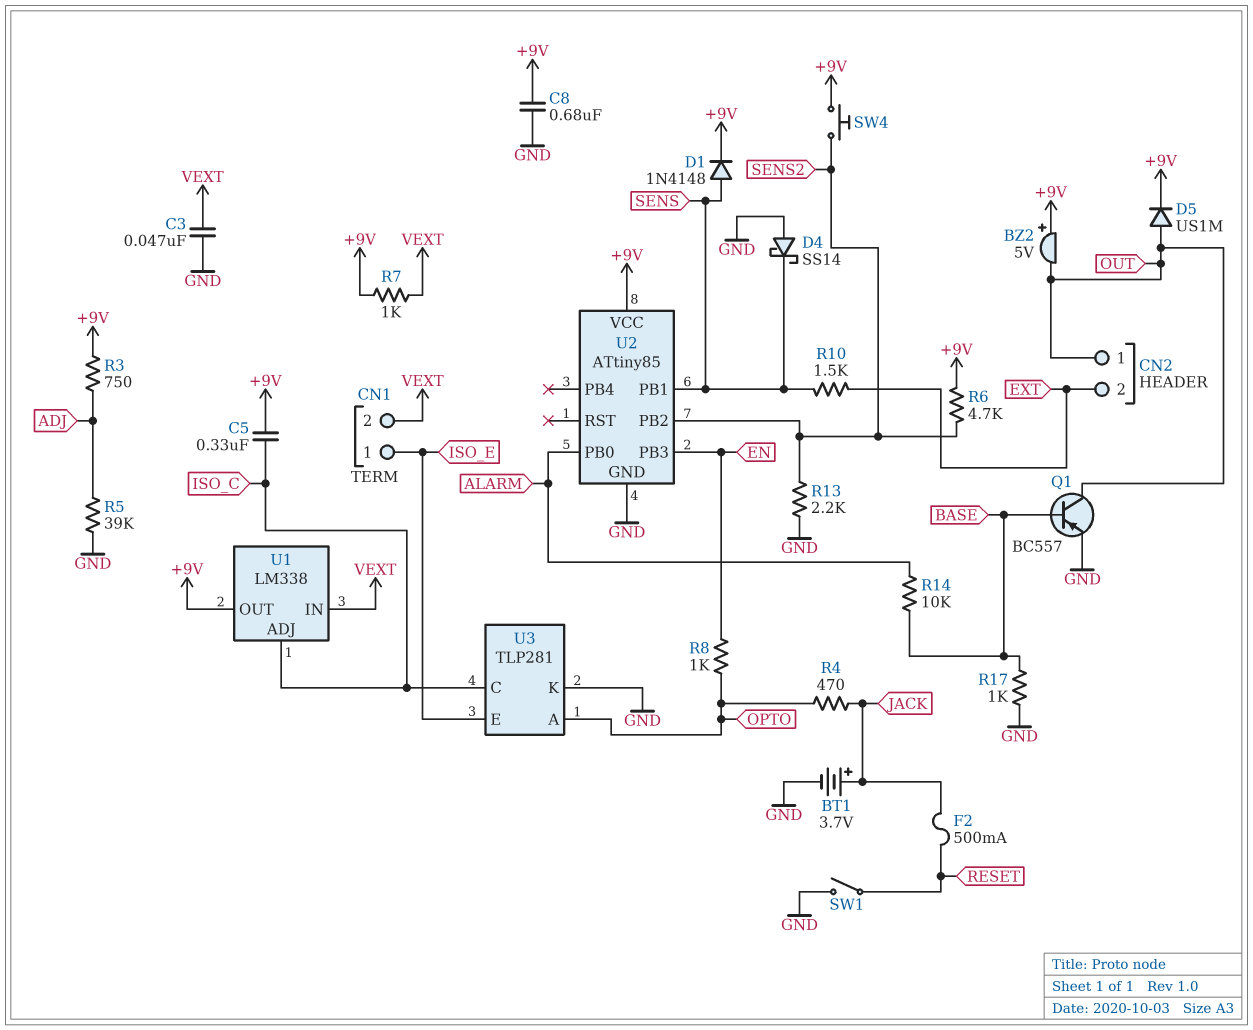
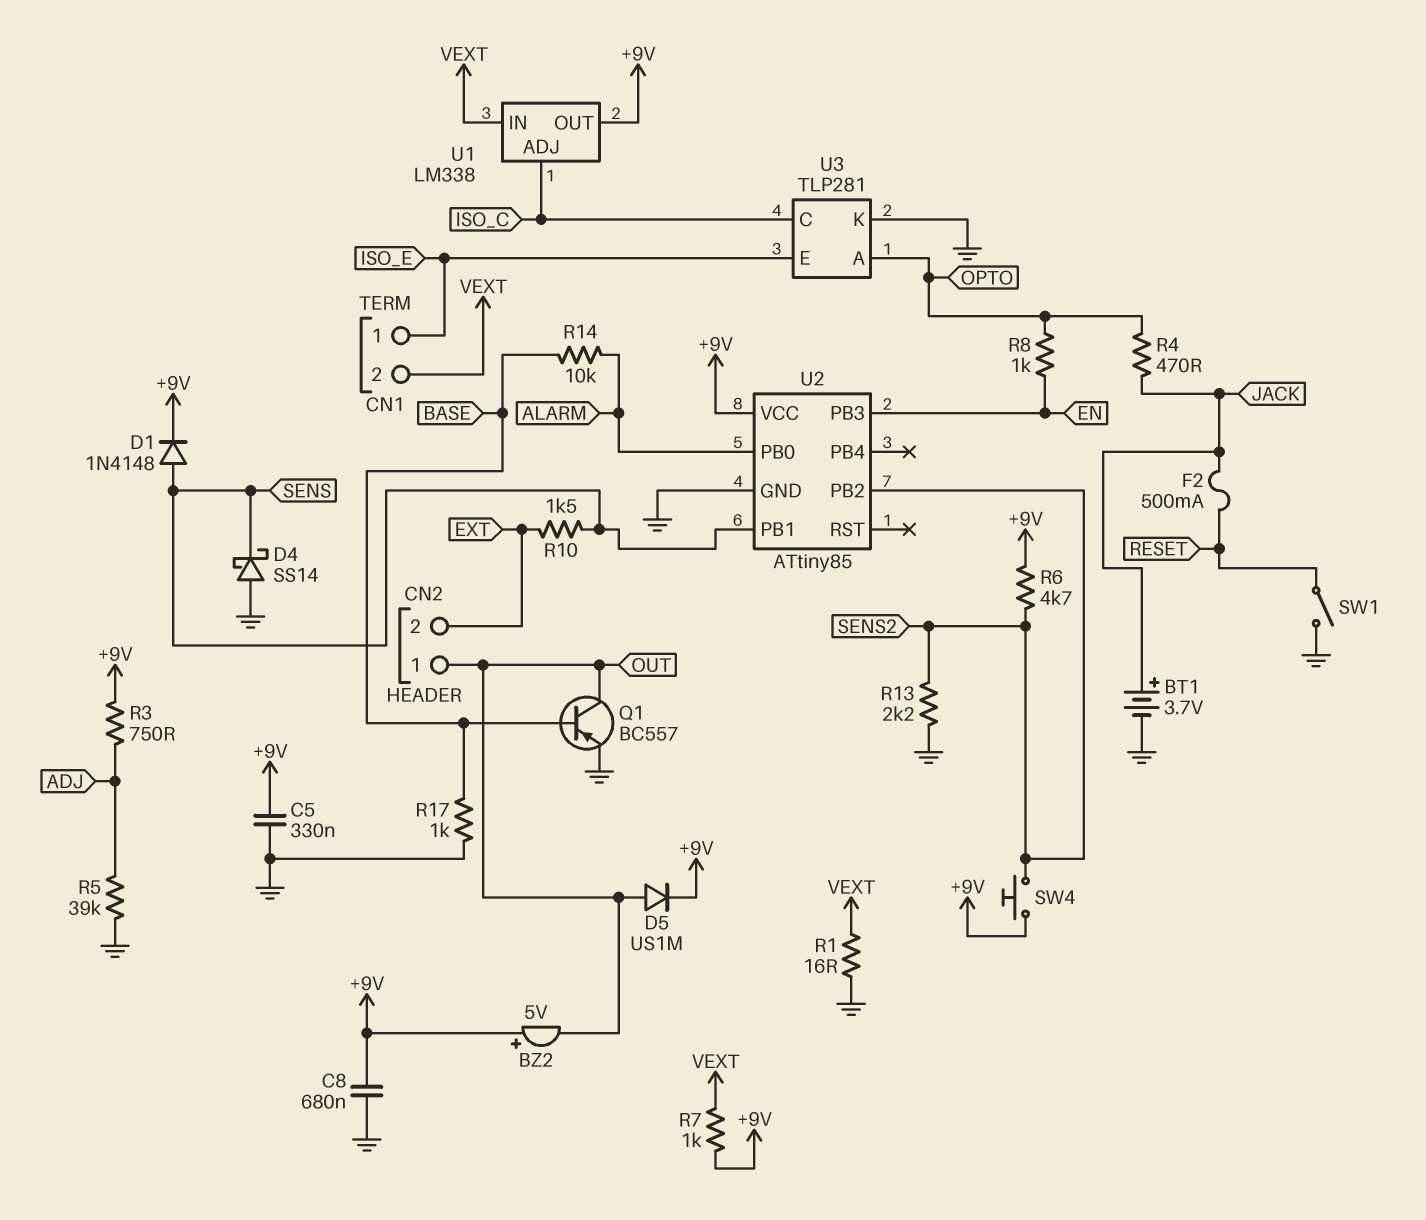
C3: 47nF (GND, VEXT) -> none
C5: 330nF (+9V, ISO_C) -> 330nF (+9V, GND)
R1: none -> 16 (GND, VEXT)

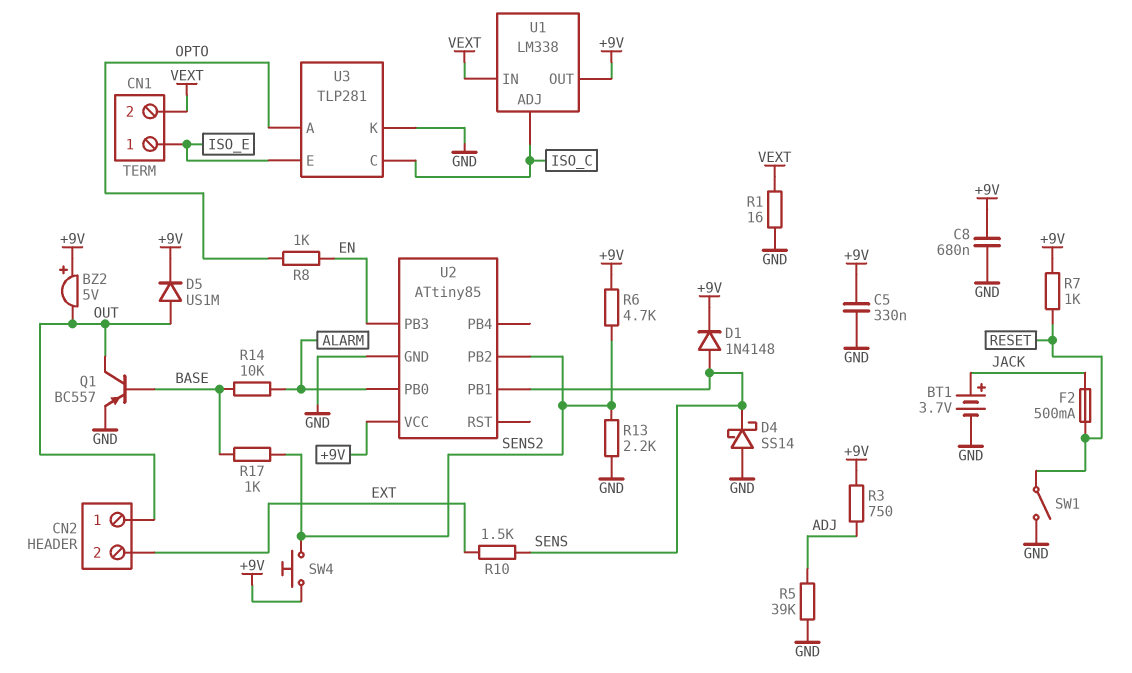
R4: 470 (JACK, OPTO) -> none
R7: 1k (+9V, VEXT) -> 1k (+9V, RESET)
R17: 1k (BASE, GND) -> 1k (BASE, SENS2)

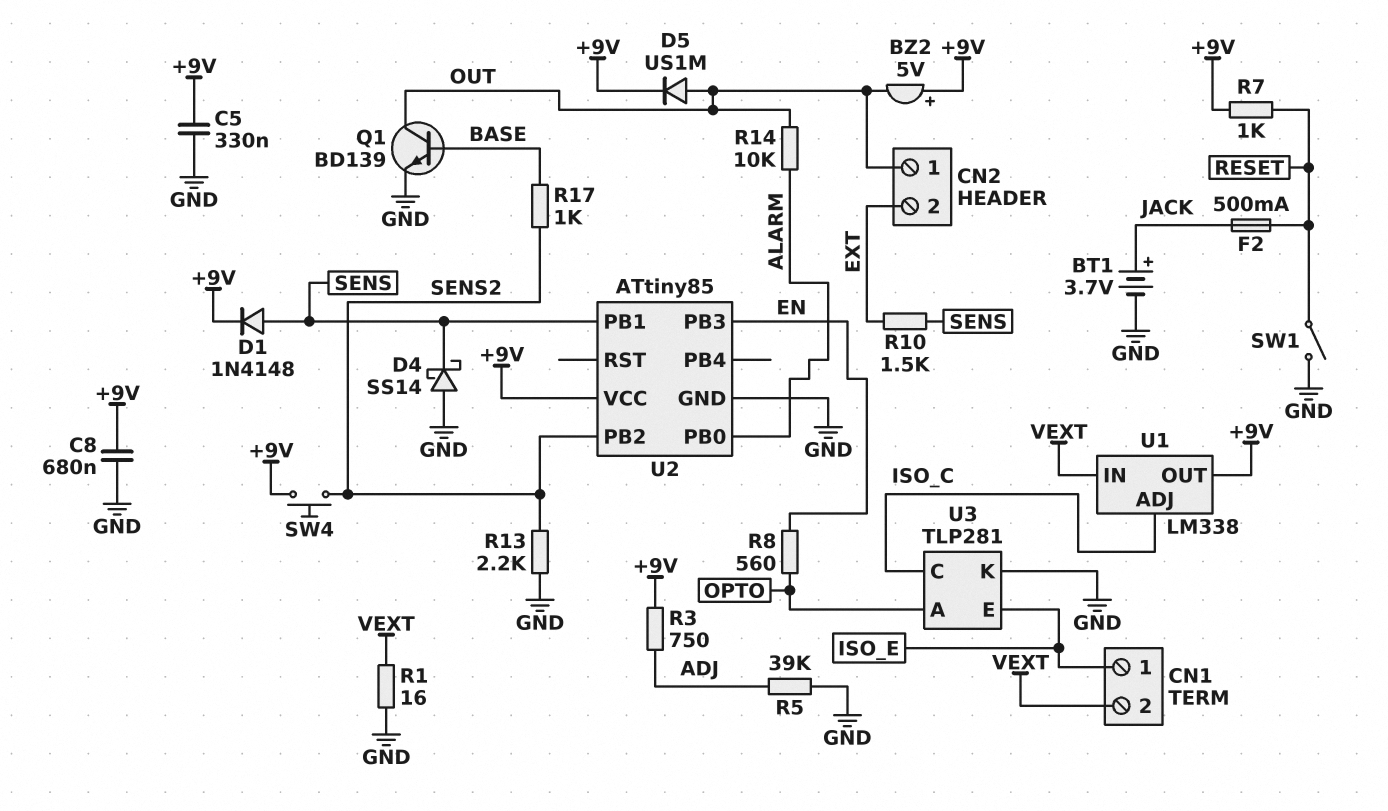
Q1: PNP BC557 (B BASE, C OUT, E GND) -> NPN BD139 (B BASE, C OUT, E GND)
R6: 4.7k (+9V, SENS2) -> none
R8: 1k (EN, OPTO) -> 560 (EN, OPTO)
R14: 10k (ALARM, BASE) -> 10k (ALARM, OUT)

